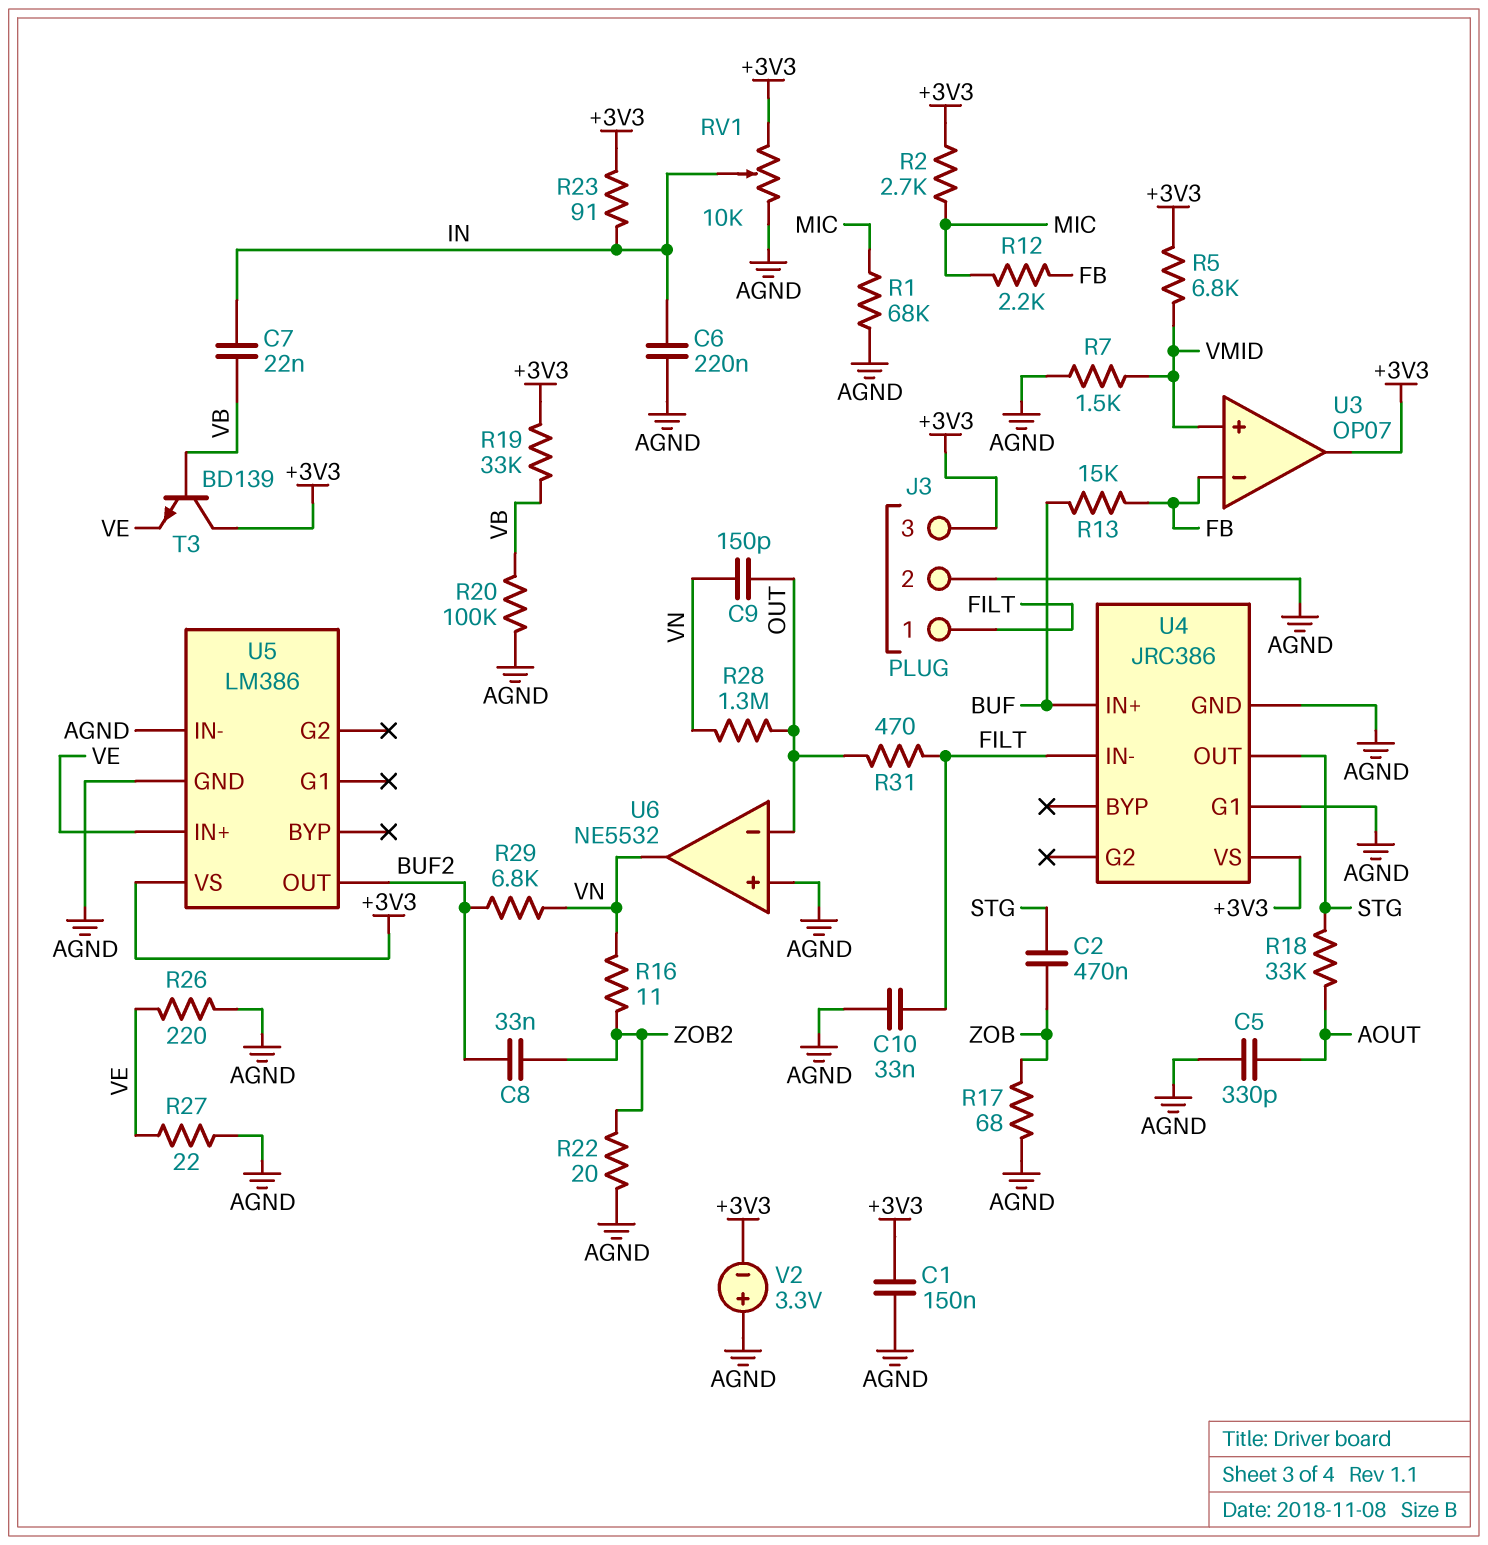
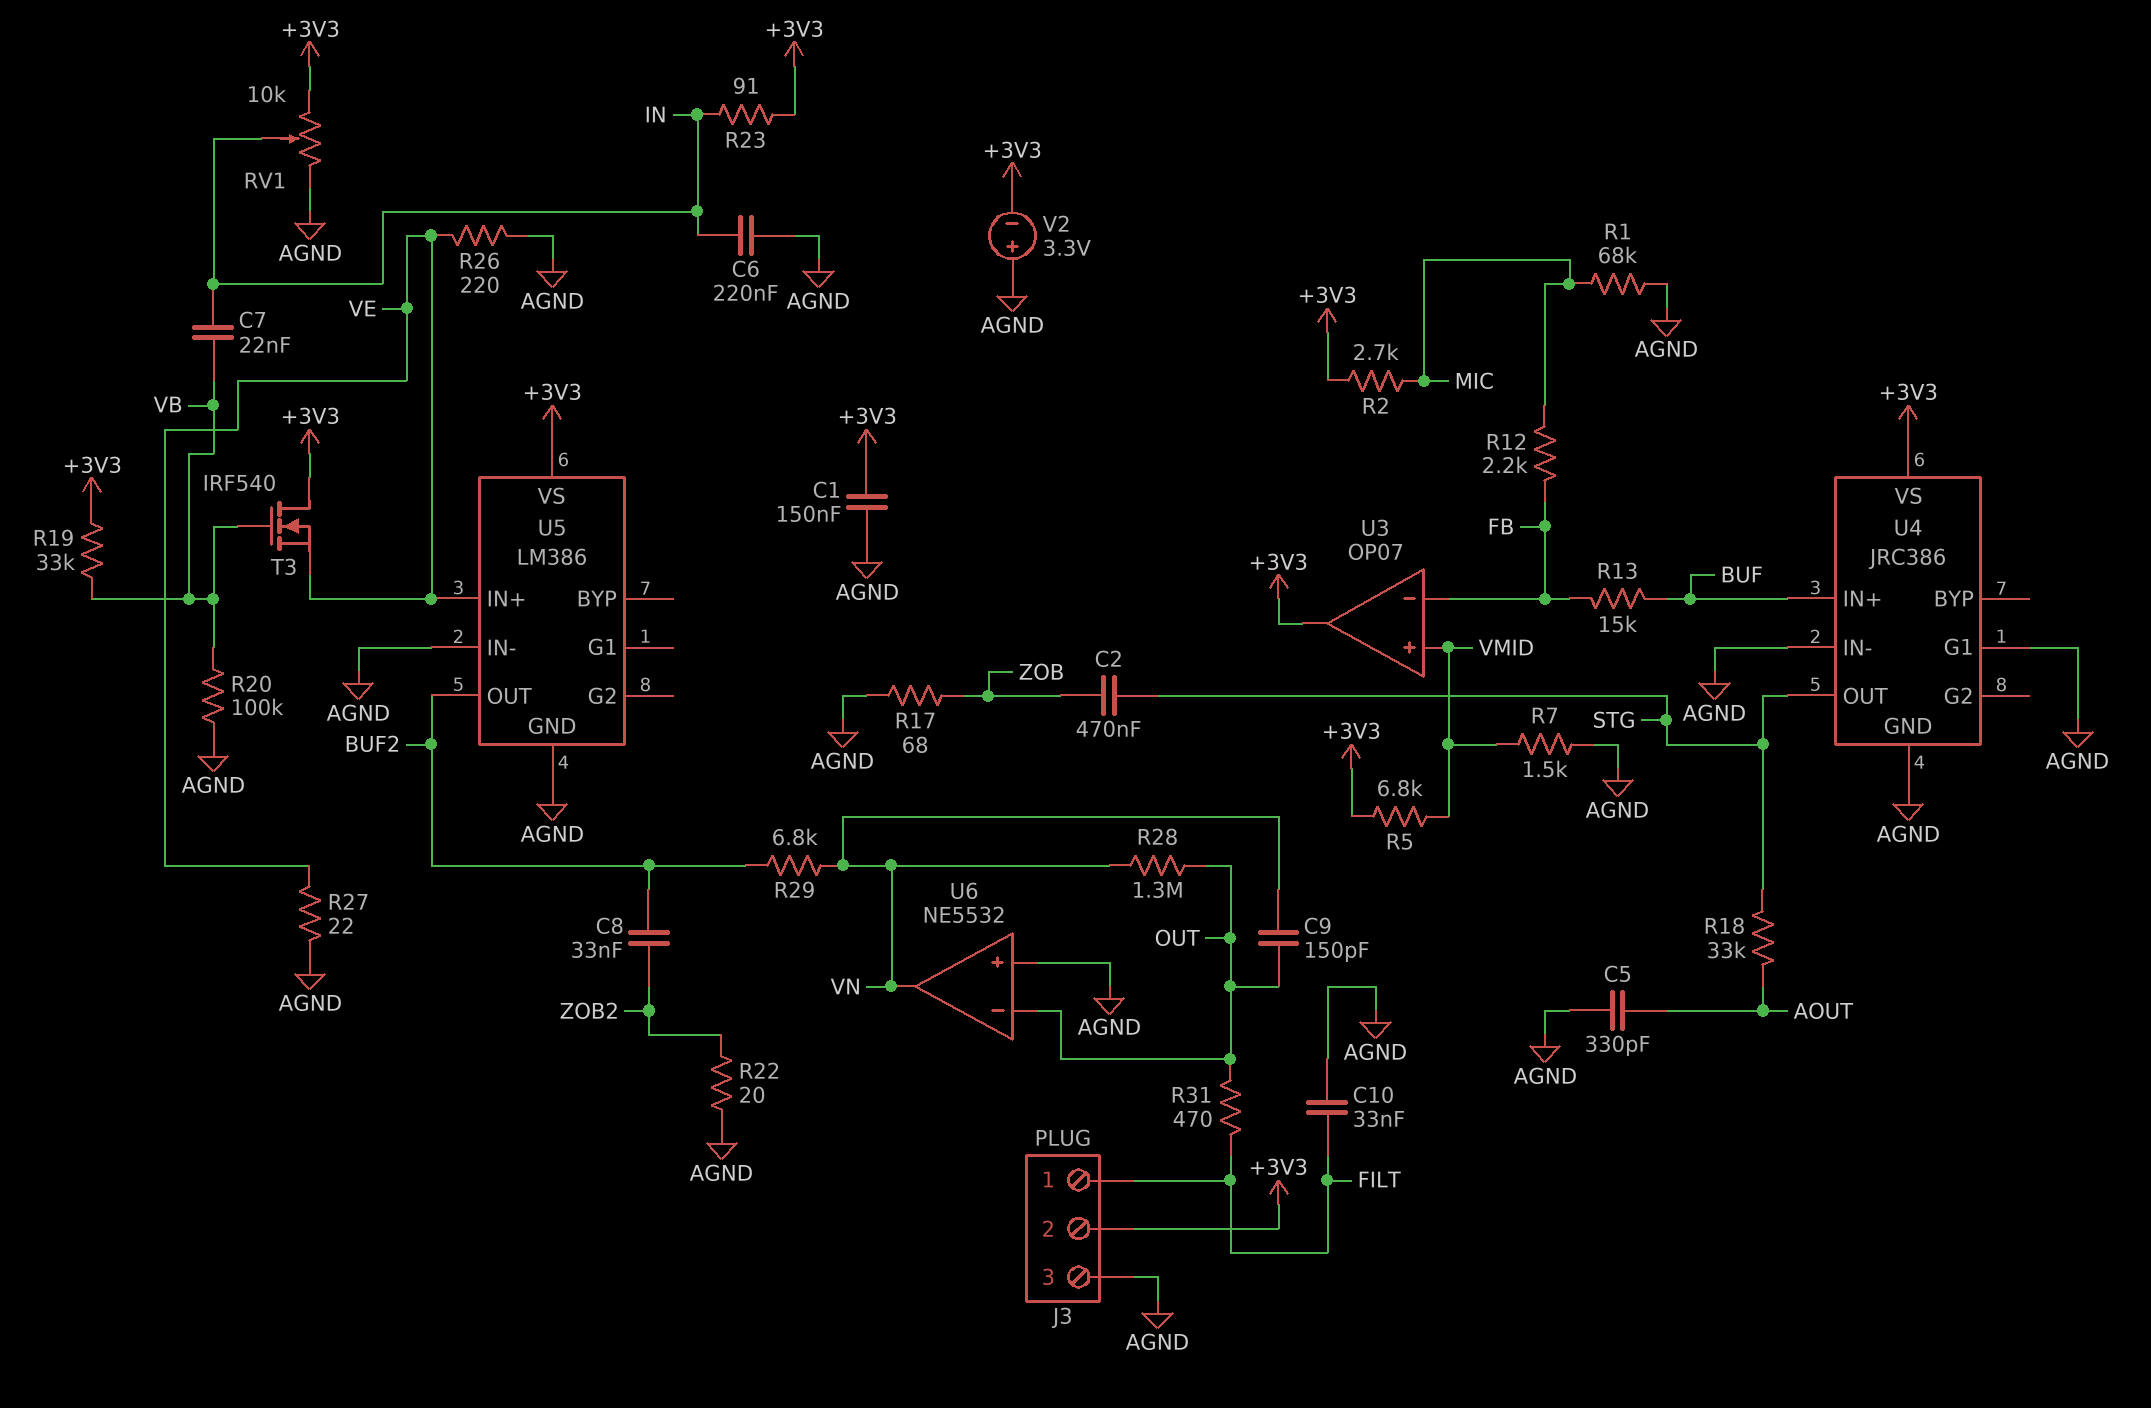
J3 pin 2: AGND -> +3V3
J3 pin 3: +3V3 -> AGND
R16: 11 (VN, ZOB2) -> none
T3: NPN BD139 (B VB, C +3V3, E VE) -> NMOS IRF540 (G VB, D +3V3, S VE)
U4 pin IN-: FILT -> AGND

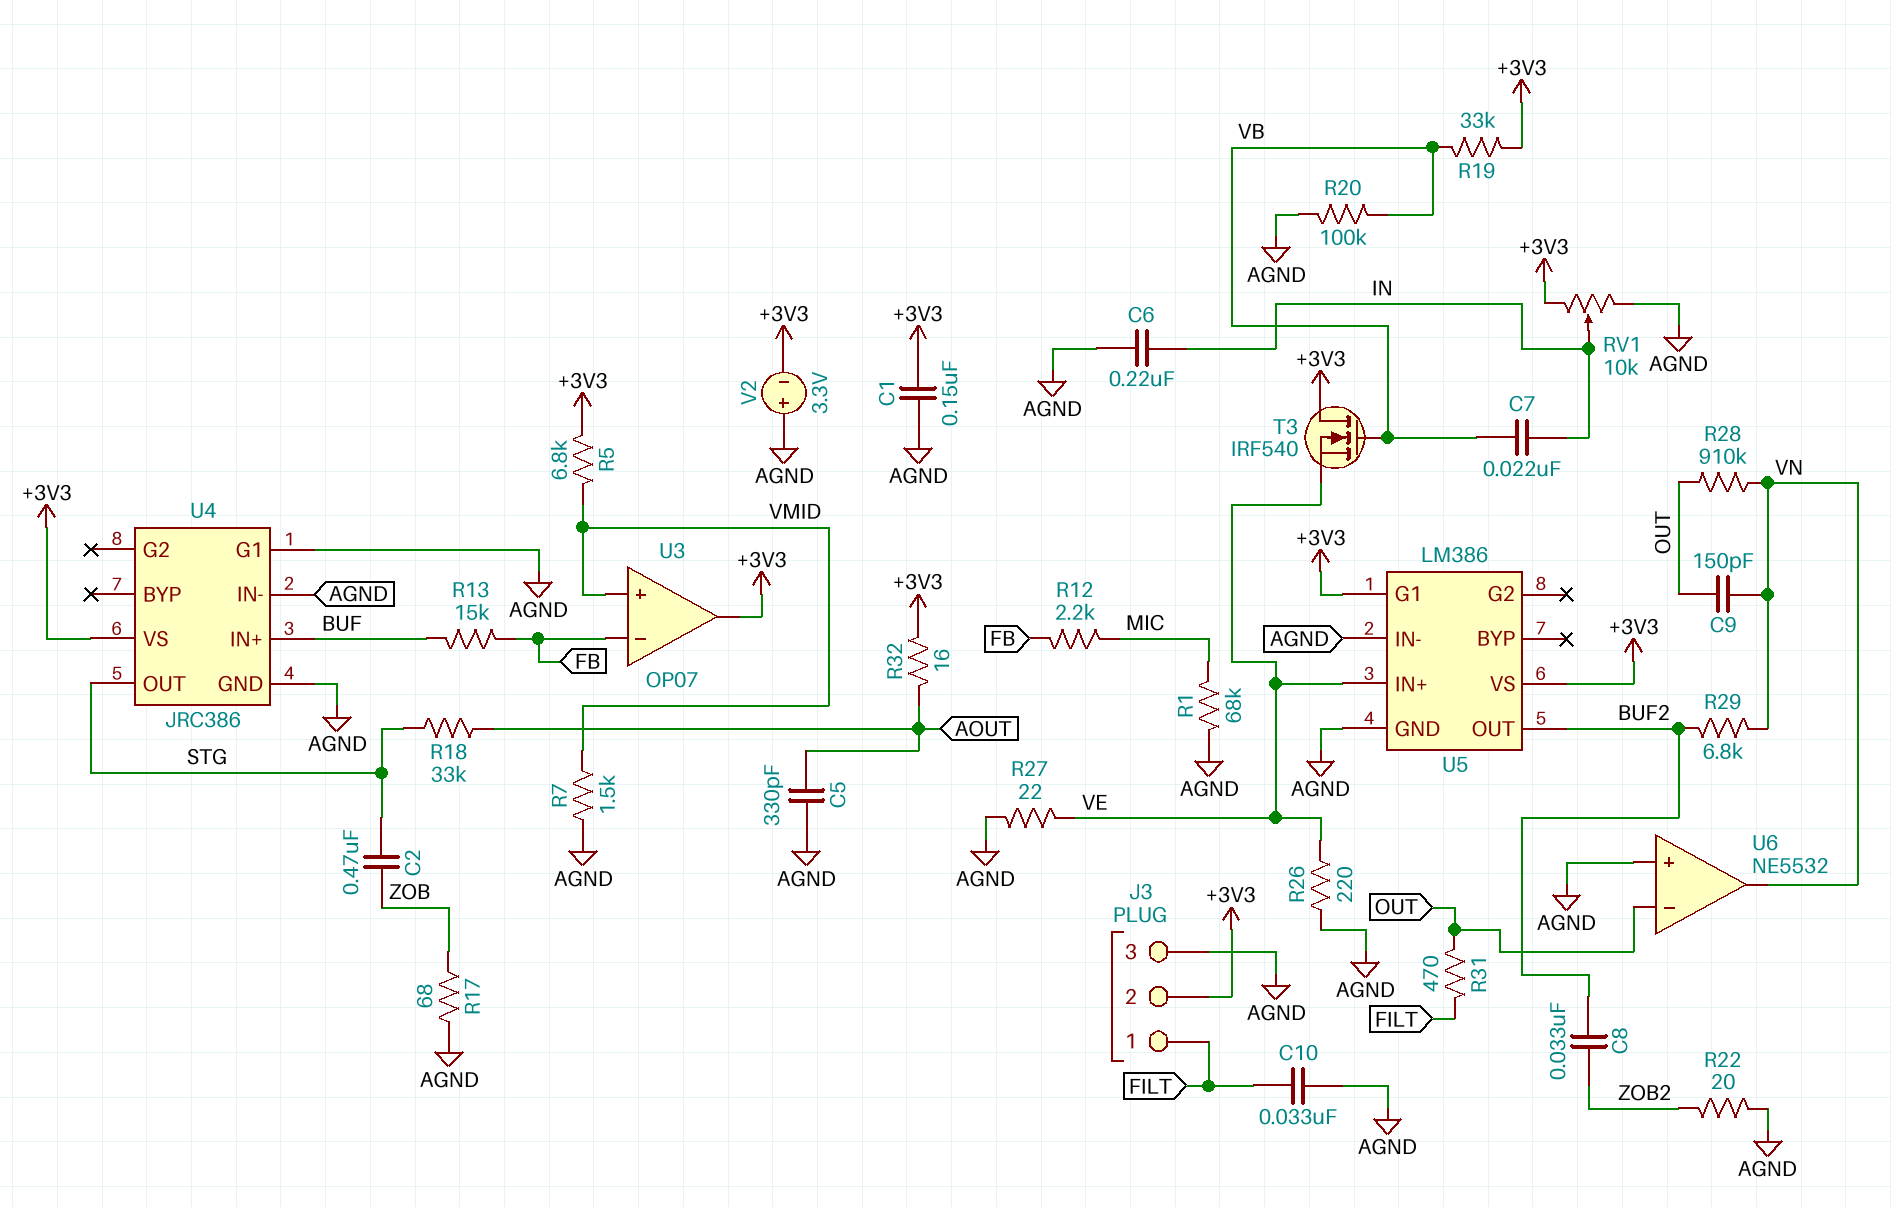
R2: 2.7k (+3V3, MIC) -> none
R23: 91 (+3V3, IN) -> none
R28: 1.3M (OUT, VN) -> 910k (OUT, VN)
R32: none -> 16 (+3V3, AOUT)
U5 pin G1: none -> +3V3

